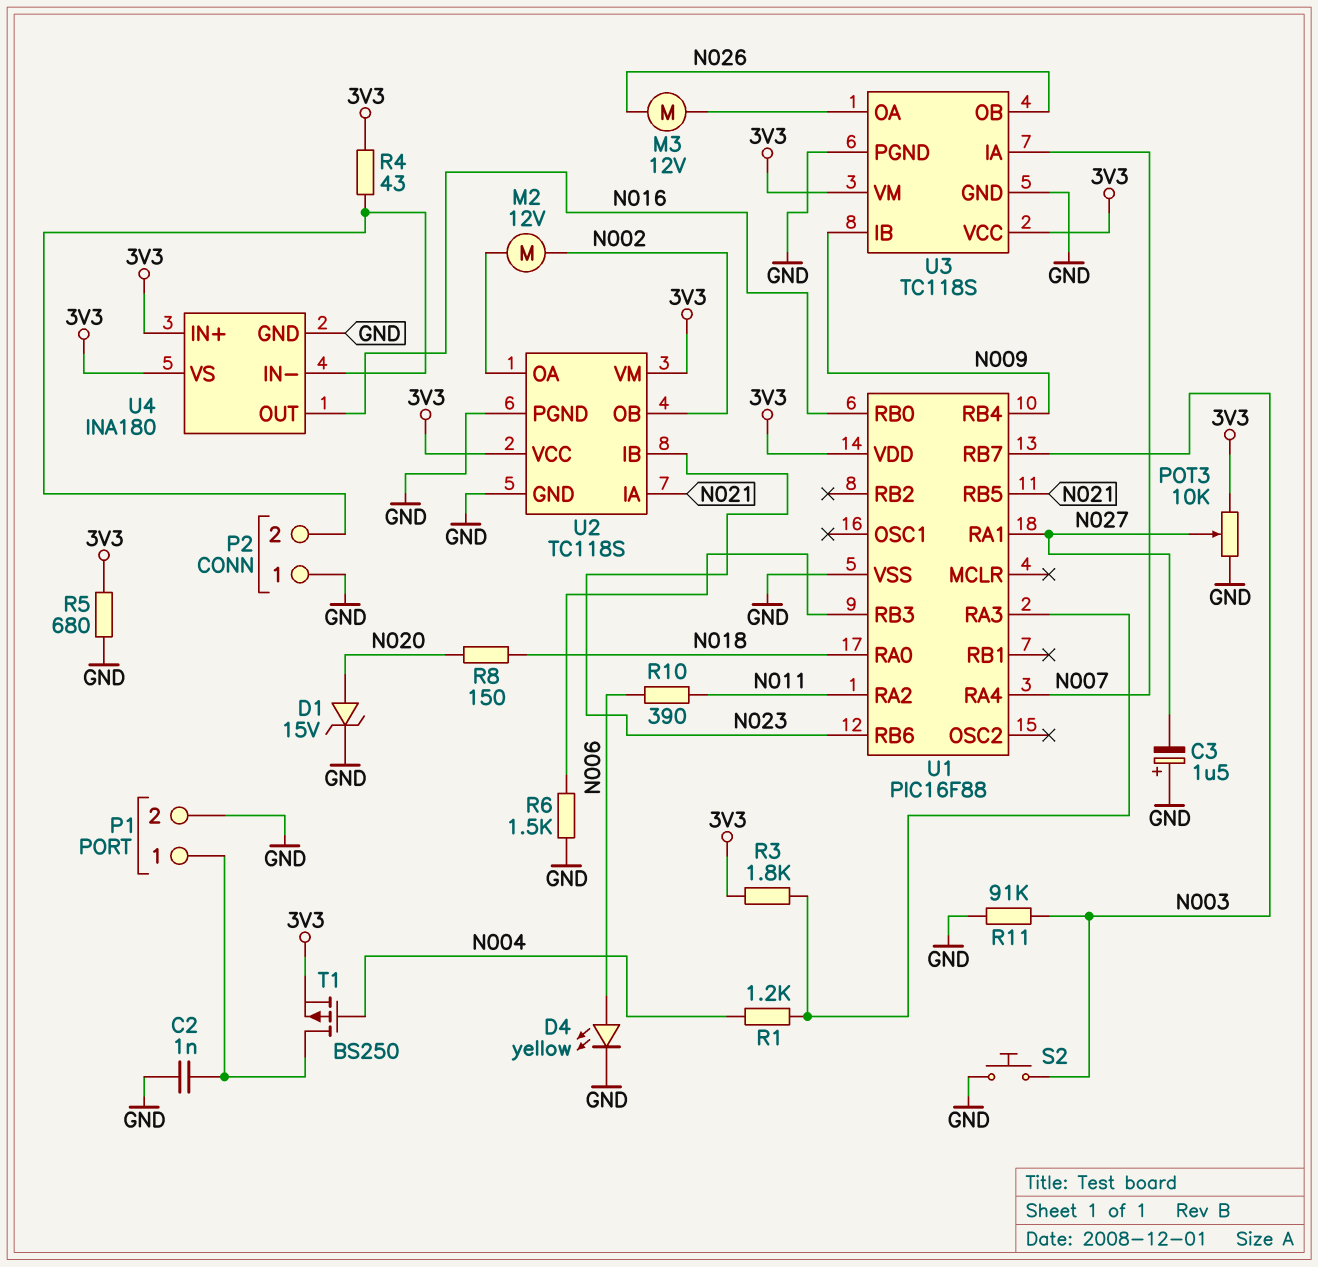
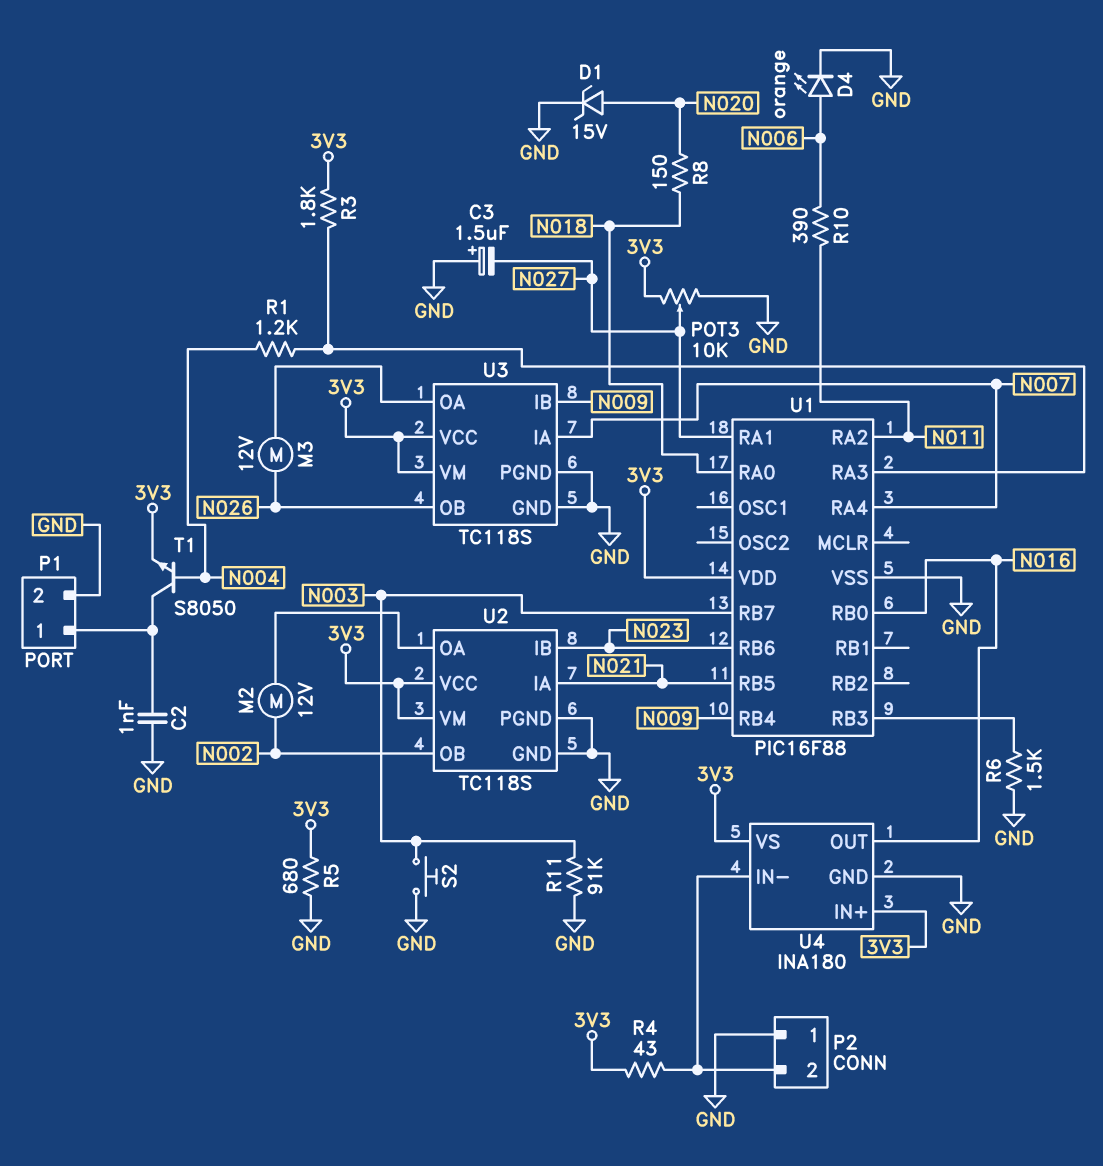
D4: LED yellow (A N006, K GND) -> LED orange (A N006, K GND)
T1: PMOS BS250 (G N004, D P1/1, S 3V3) -> NPN S8050 (B N004, C P1/1, E 3V3)

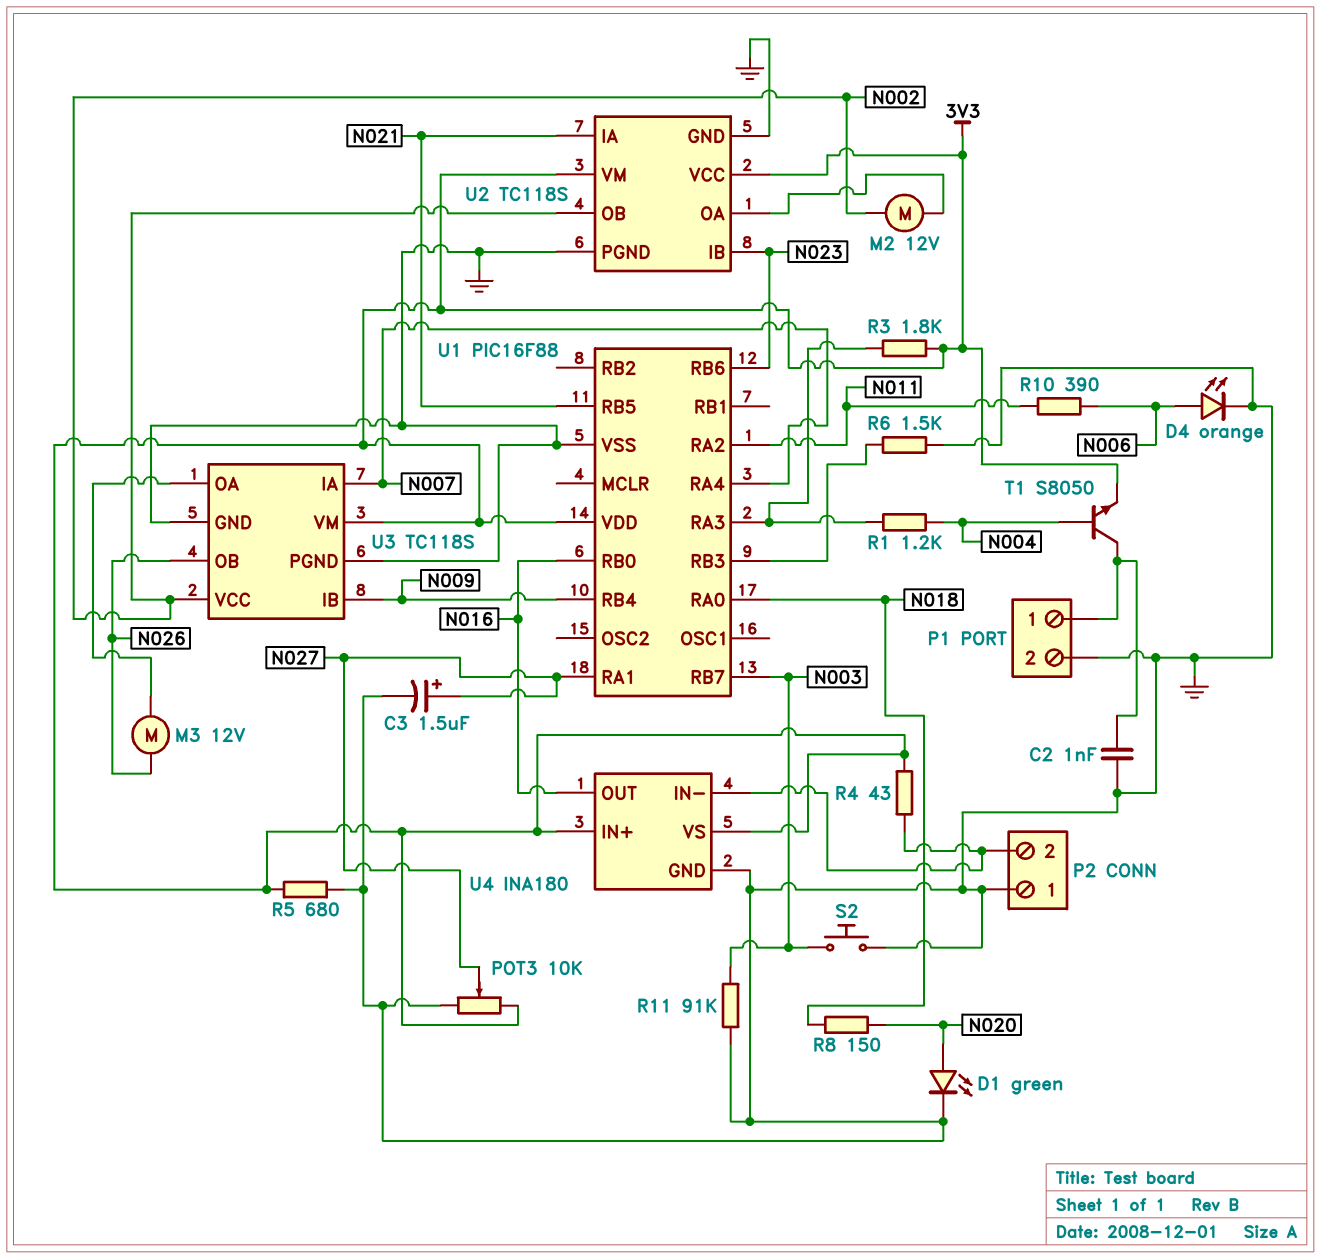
C3: 1.5uF (plus GND, minus N027) -> 1.5uF (plus N027, minus GND)
D1: zener 15V (A N020, K GND) -> LED green (A N020, K GND)
U3 pin VCC: 3V3 -> N002

